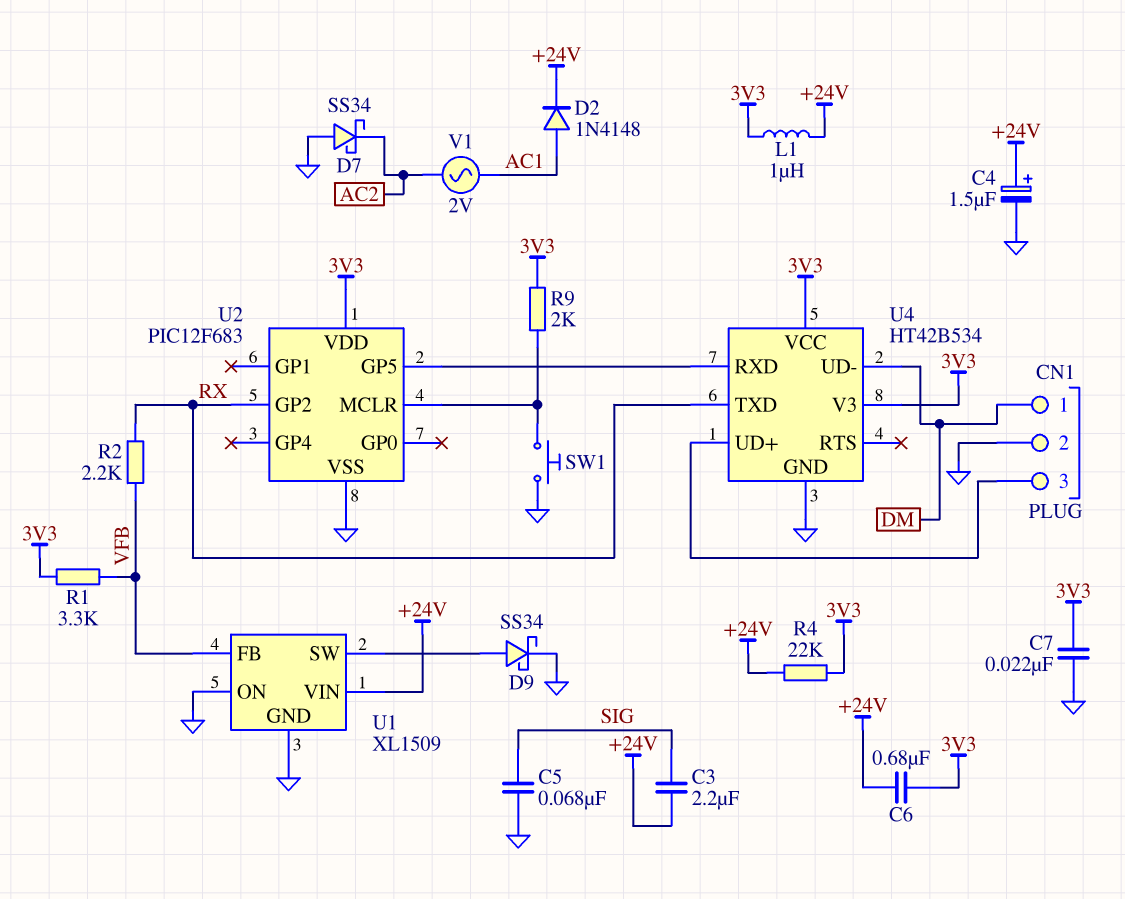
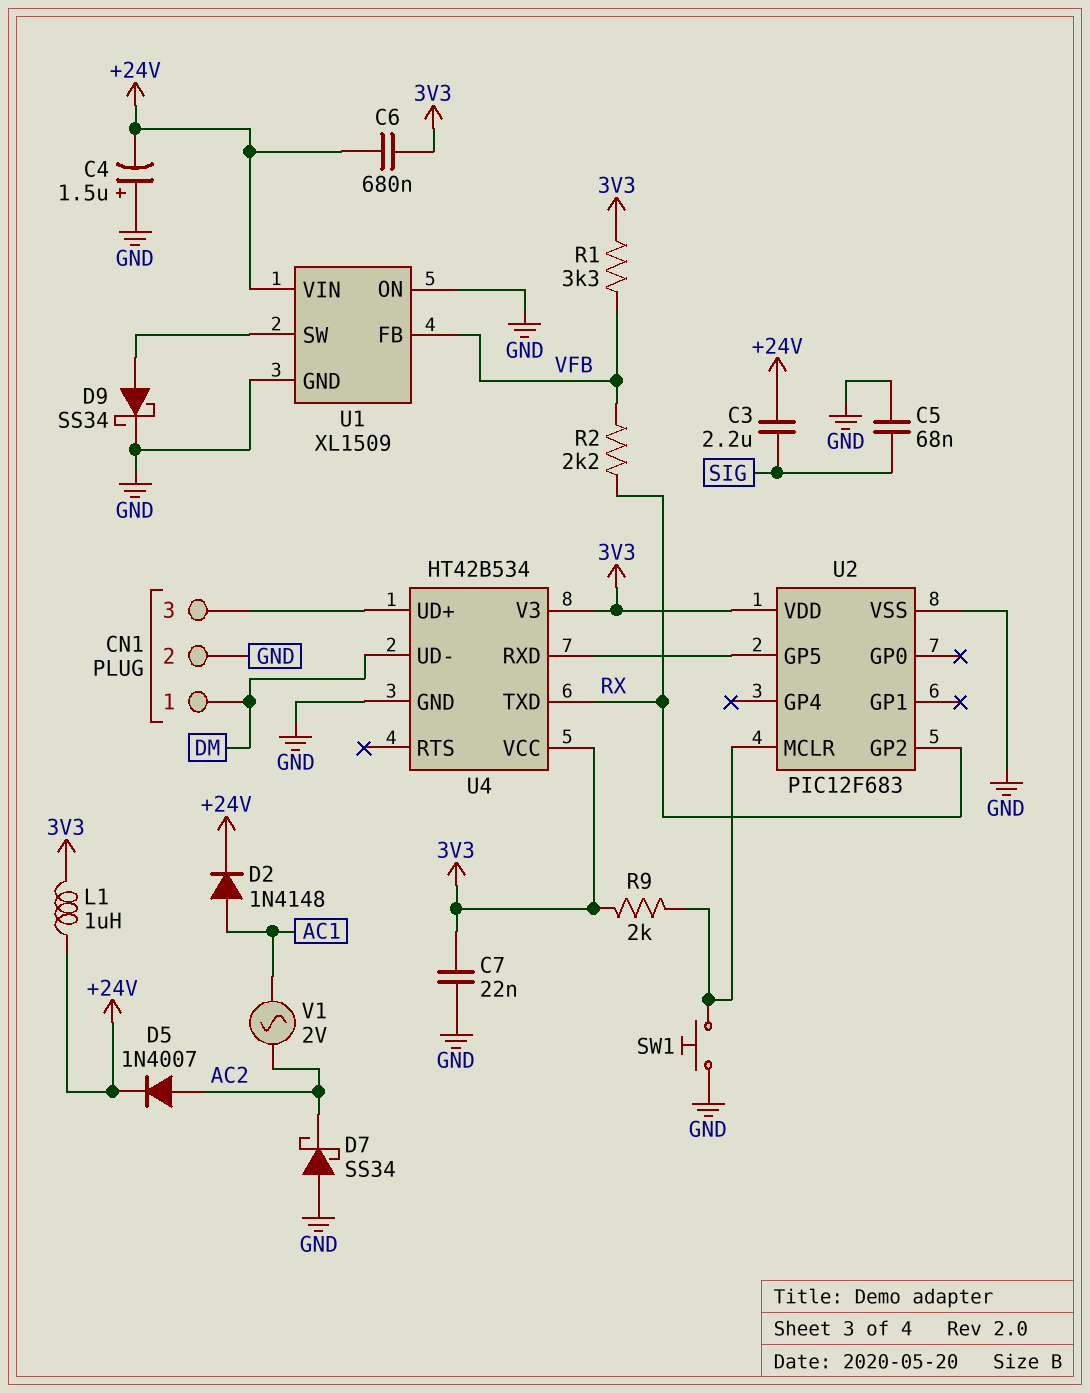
C4: 1.5uF (plus +24V, minus GND) -> 1.5uF (plus GND, minus +24V)
D5: none -> diode 1N4007 (A AC2, K +24V)
R4: 22k (+24V, 3V3) -> none

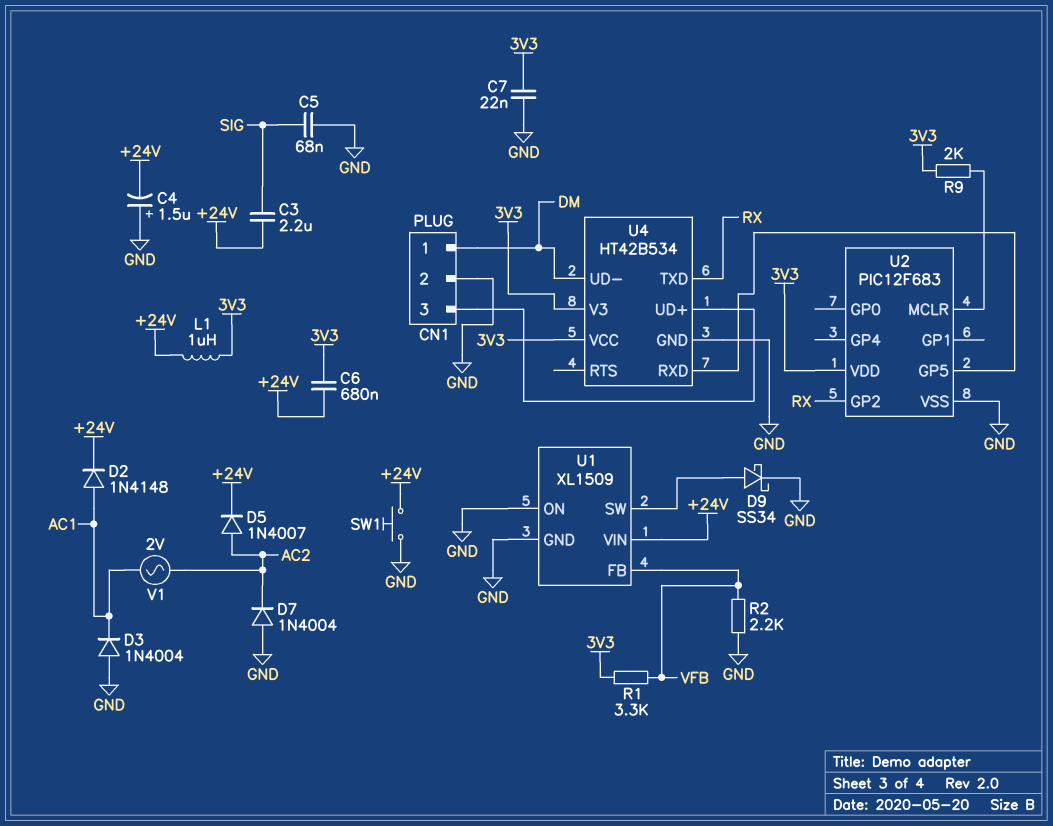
D3: none -> diode 1N4004 (A GND, K AC1)
D7: schottky SS34 (A GND, K AC2) -> diode 1N4004 (A GND, K AC2)
R2: 2.2k (RX, VFB) -> 2.2k (GND, VFB)
SW1: button (GND, U2/MCLR) -> button (+24V, GND)

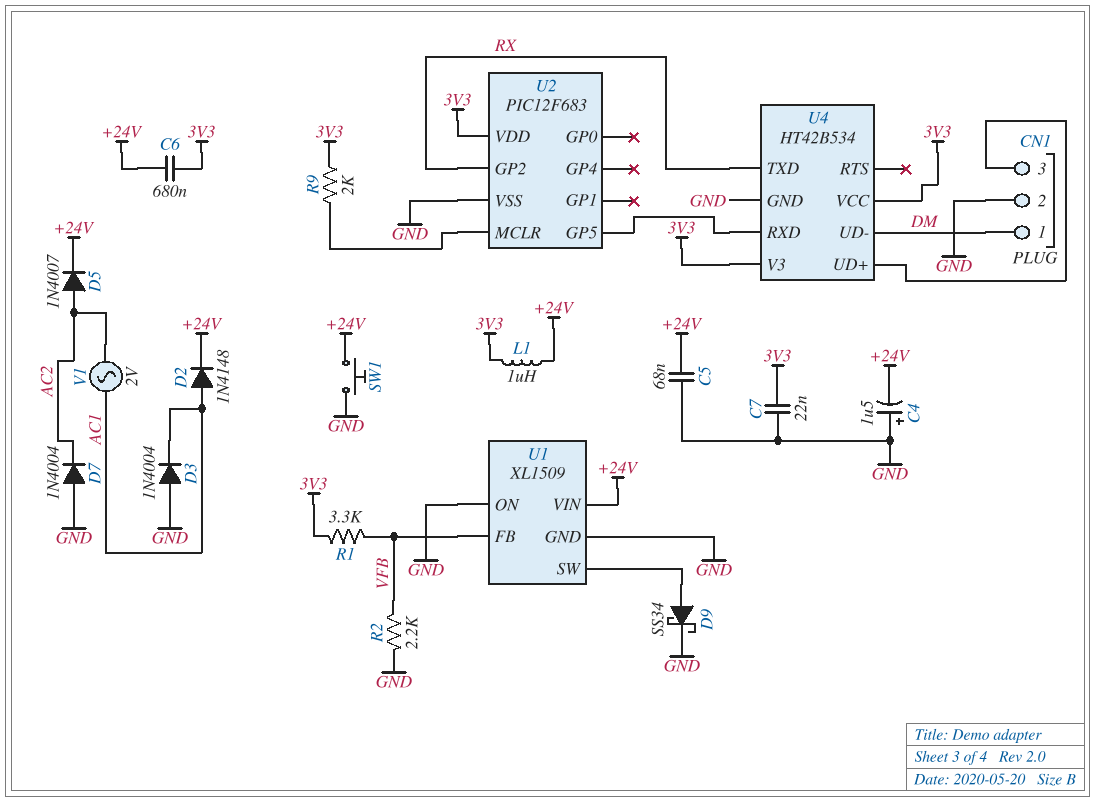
C3: 2.2uF (+24V, SIG) -> none
C5: 68nF (GND, SIG) -> 68nF (+24V, GND)

